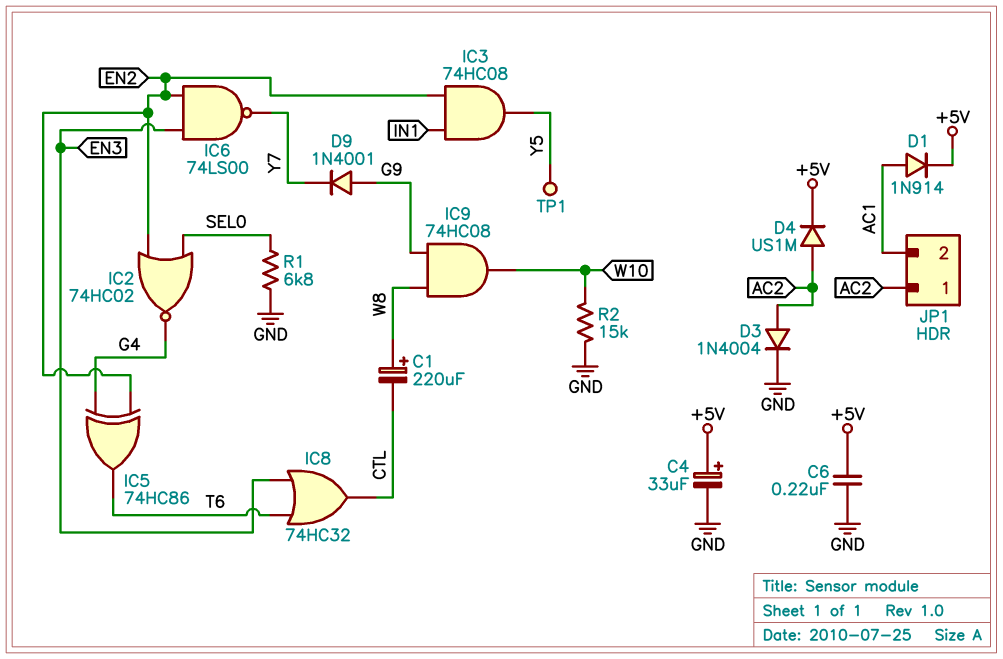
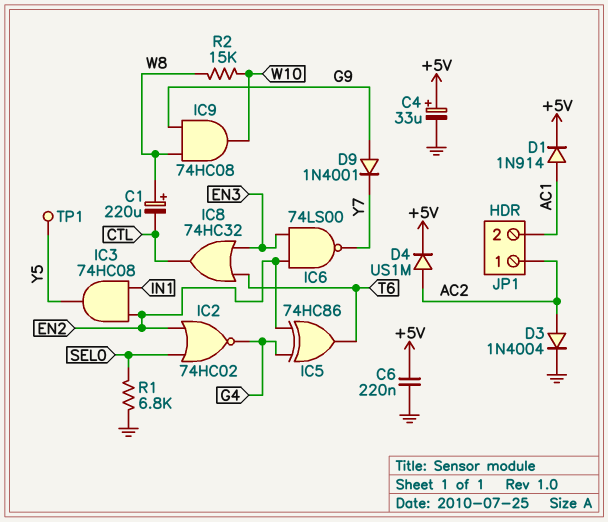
R2: 15k (GND, W10) -> 15k (W8, W10)

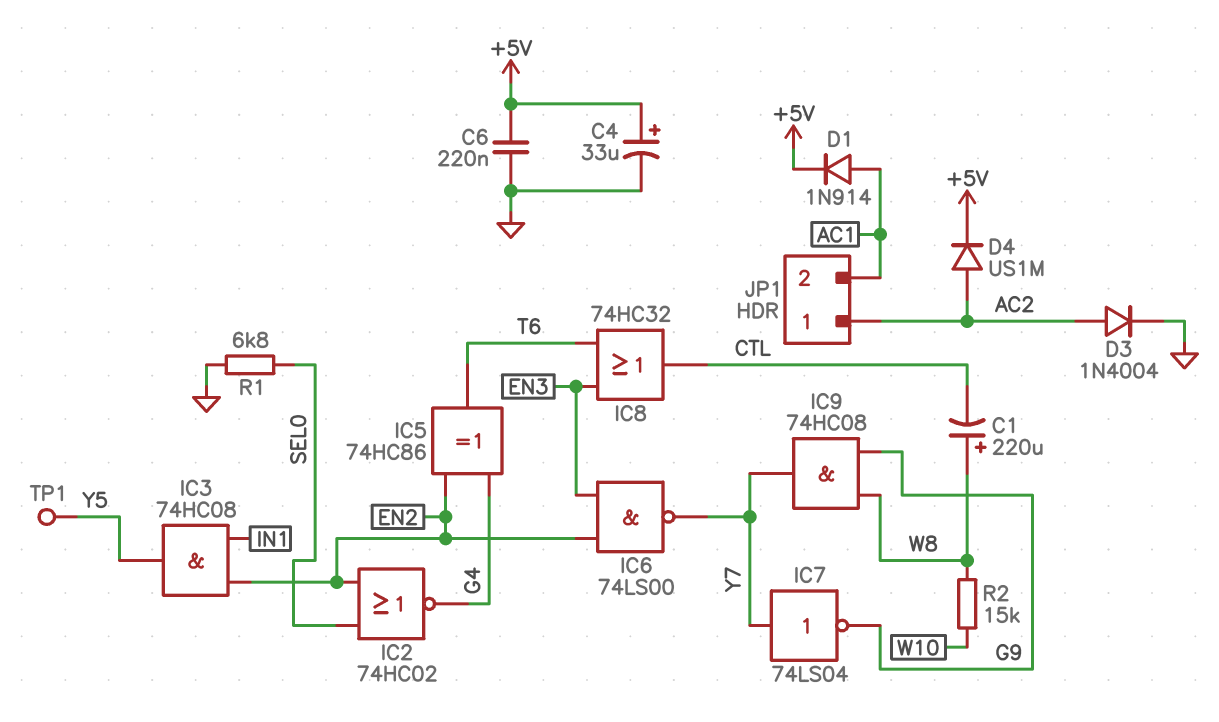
D9: diode 1N4001 (A G9, K Y7) -> none
IC7: none -> NOT 74LS04 (in Y7, out G9)
IC9: AND 74HC08 (in G9, in W8, out W10) -> AND 74HC08 (in G9, in W8, out Y7)

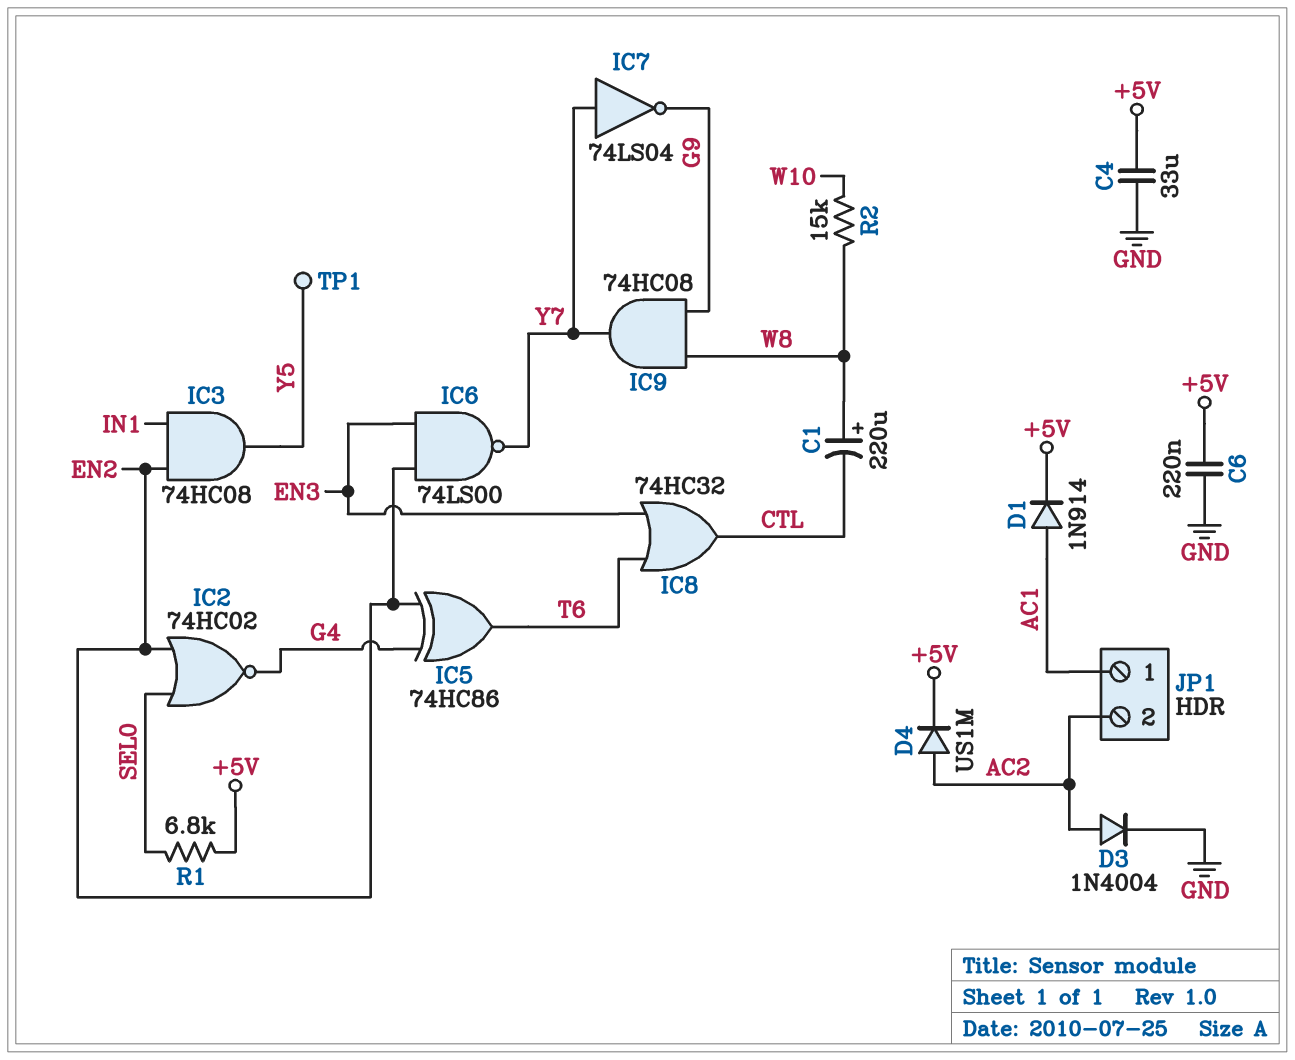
C4: 33uF (plus +5V, minus GND) -> 33uF (+5V, GND)
JP1 pin 1: AC2 -> AC1
JP1 pin 2: AC1 -> AC2
R1: 6.8k (GND, SEL0) -> 6.8k (+5V, SEL0)

